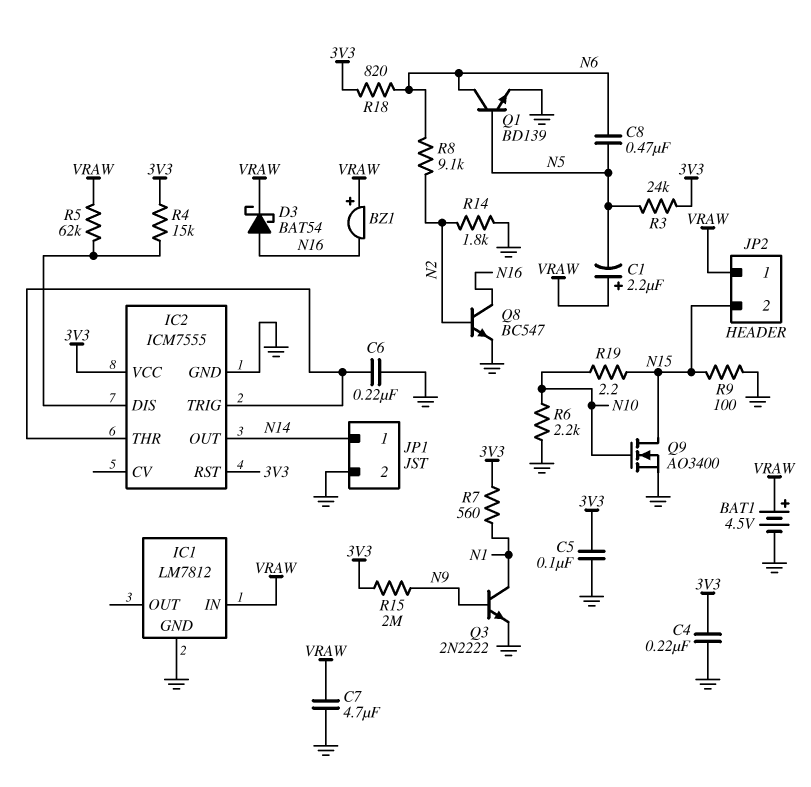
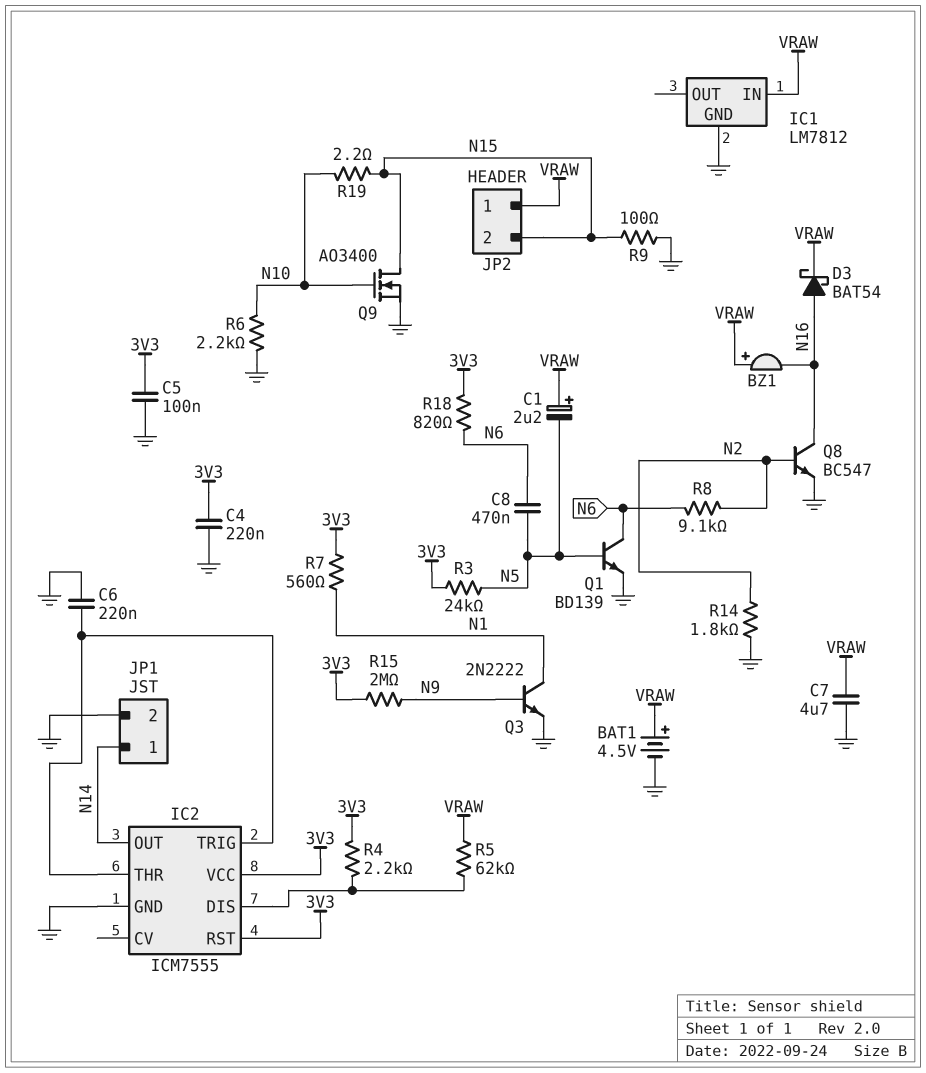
R4: 15k (3V3, IC2/DIS) -> 2.2k (3V3, IC2/DIS)

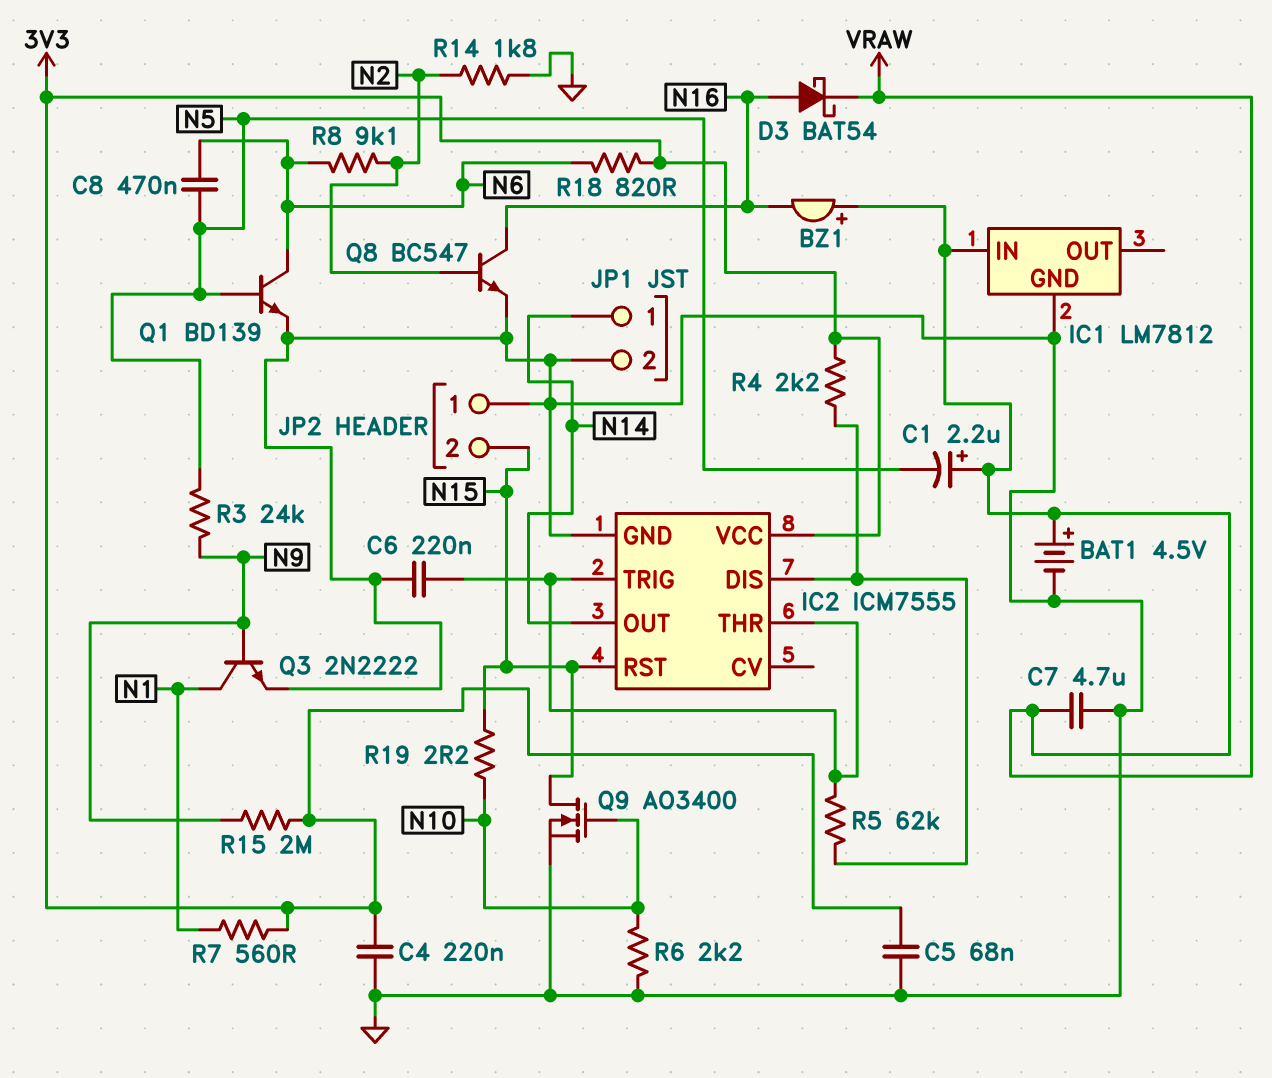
C5: 100nF (3V3, GND) -> 68nF (3V3, GND)
IC2 pin RST: 3V3 -> N15
JP2 pin 1: VRAW -> GND
R3: 24k (3V3, N5) -> 24k (N5, N9)
R5: 62k (IC2/DIS, VRAW) -> 62k (IC2/DIS, IC2/THR)
R9: 100 (GND, N15) -> none

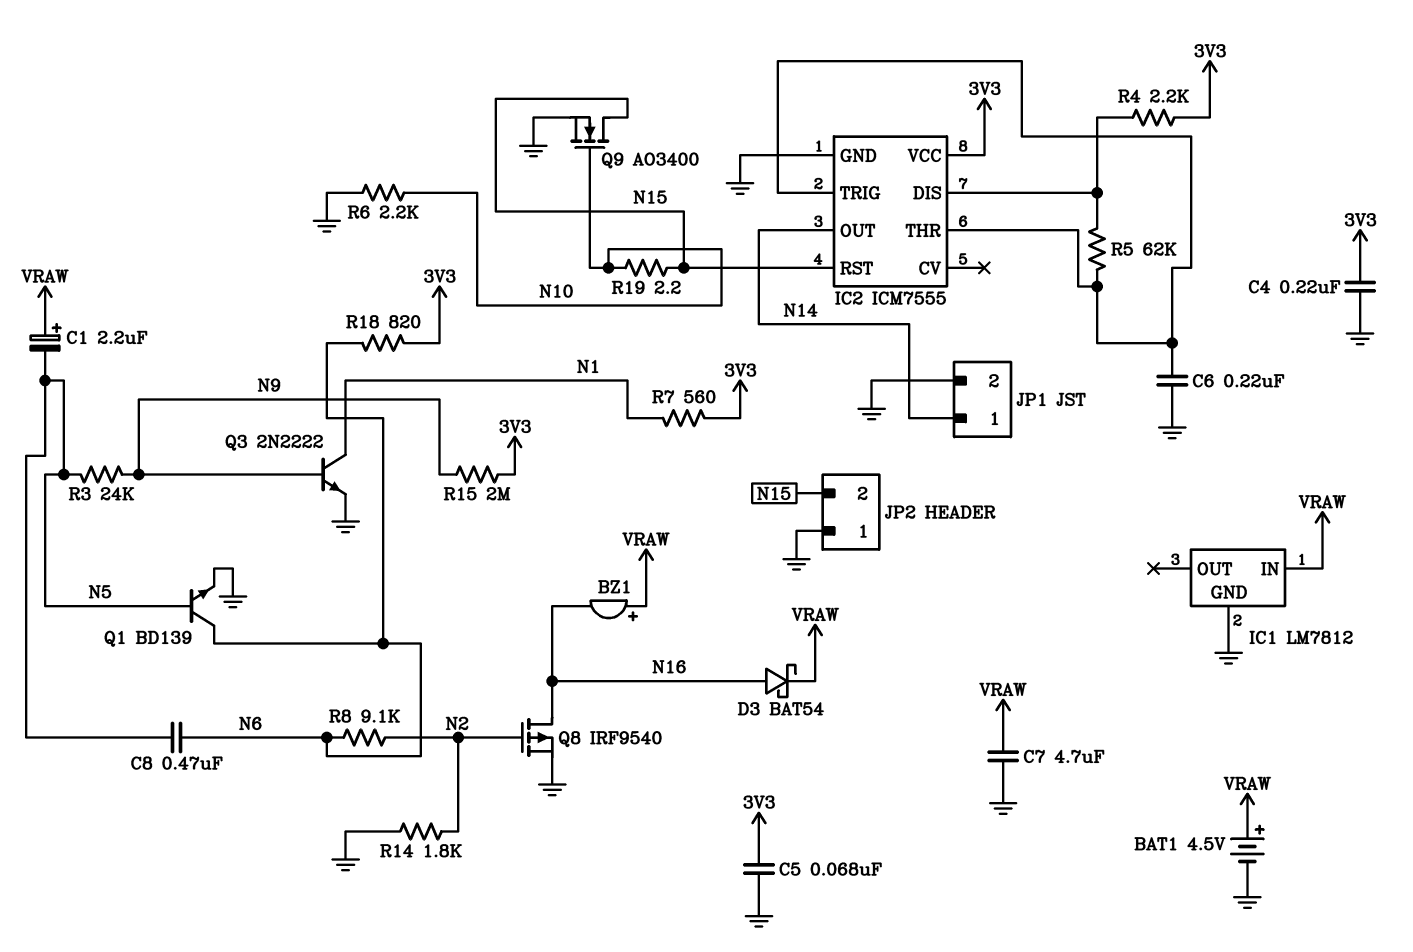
Q8: NPN BC547 (B N2, C N16, E GND) -> PMOS IRF9540 (G N2, D N16, S GND)

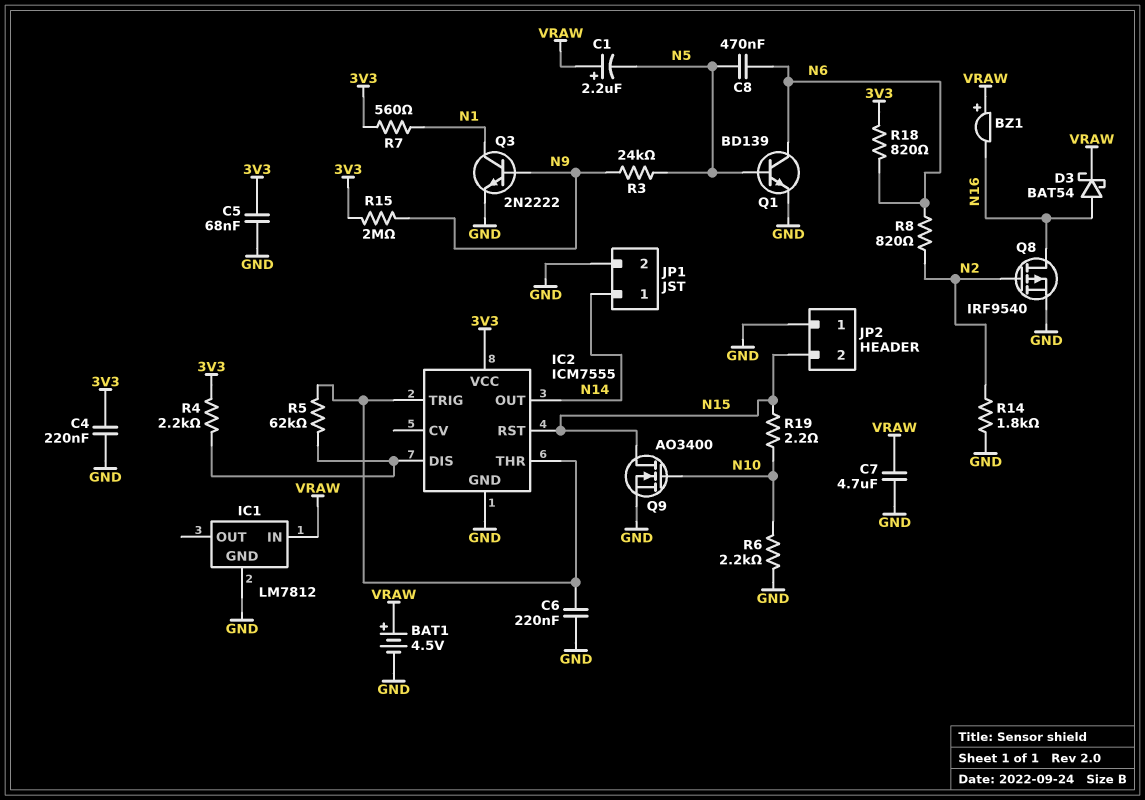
R8: 9.1k (N2, N6) -> 820 (N2, N6)

